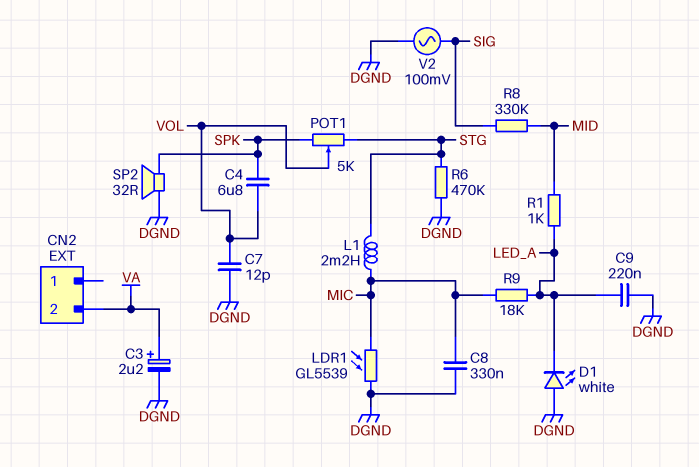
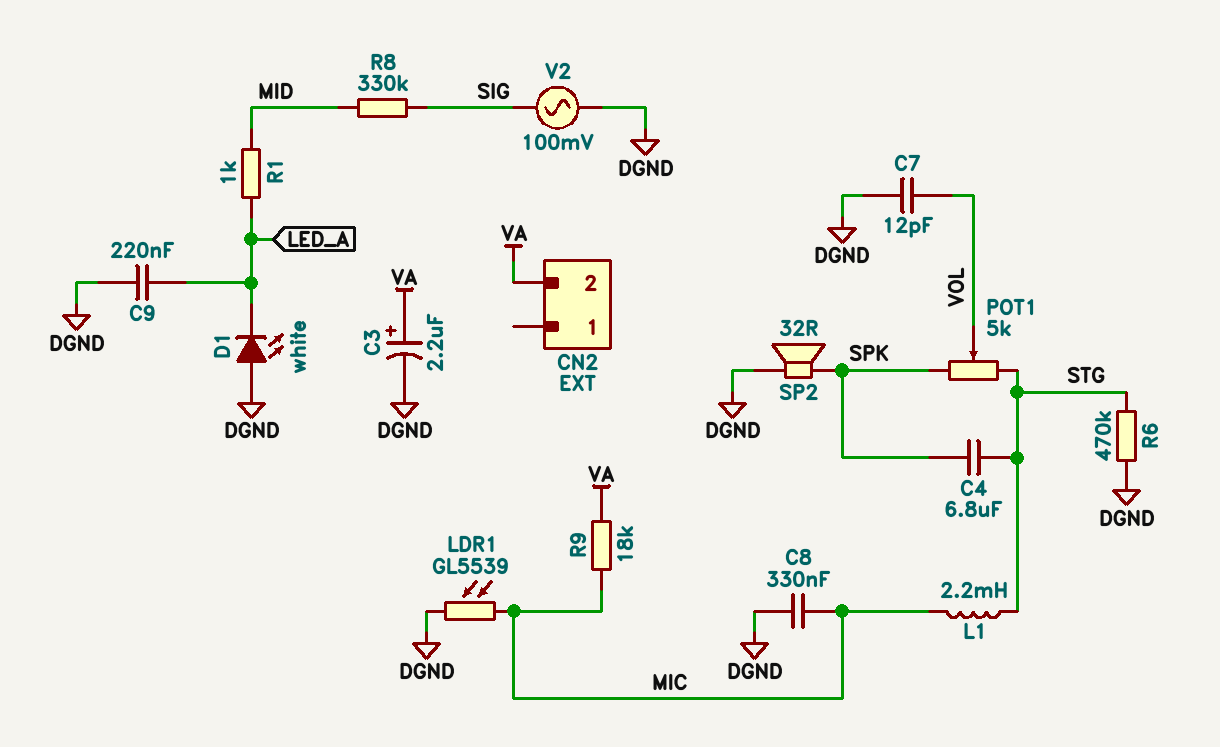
C4: 6.8uF (SPK, VOL) -> 6.8uF (SPK, STG)
R9: 18k (LED_A, MIC) -> 18k (MIC, VA)

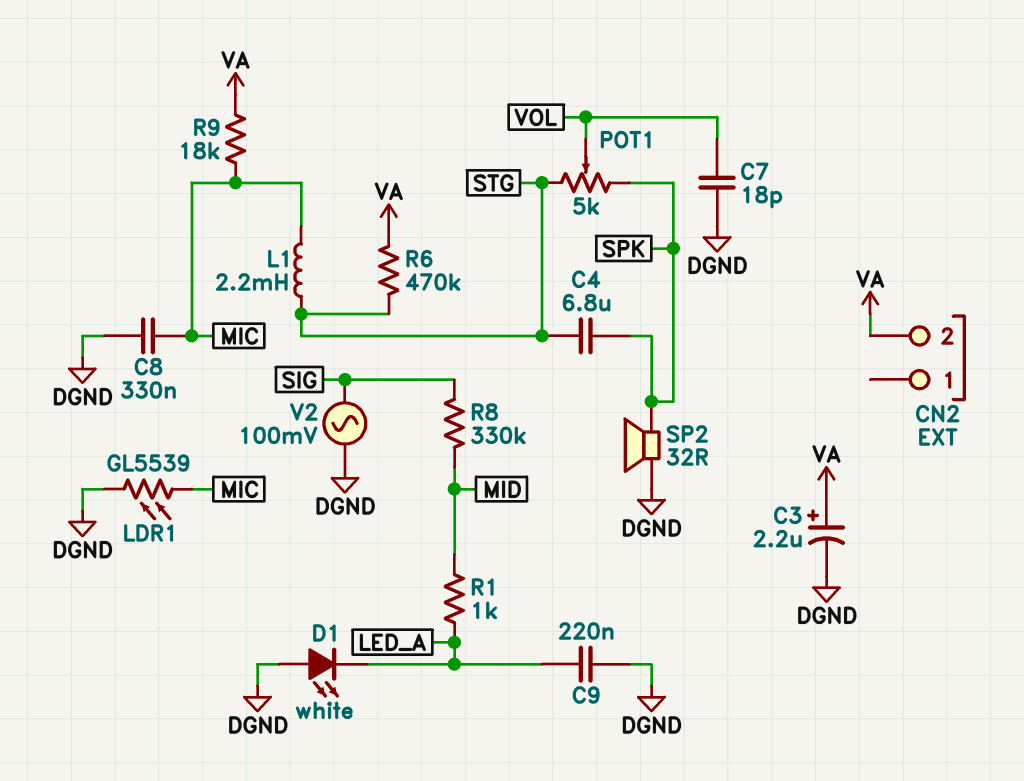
C7: 12pF (DGND, VOL) -> 18pF (DGND, VOL)
R6: 470k (DGND, STG) -> 470k (STG, VA)

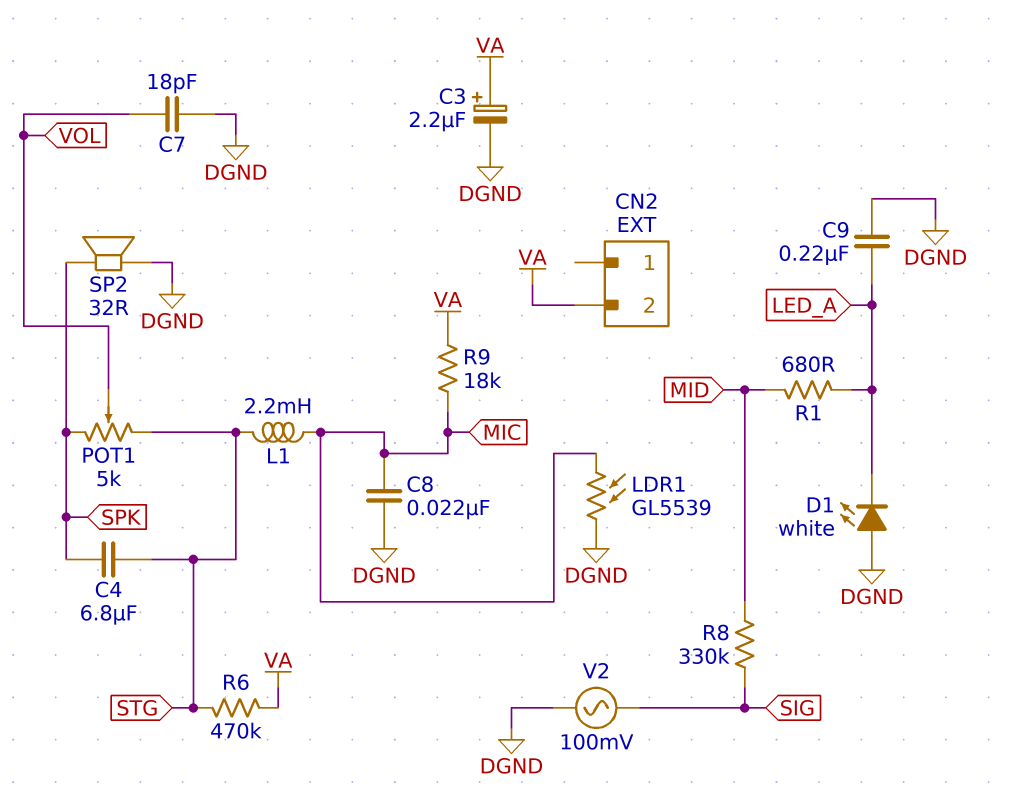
C8: 330nF (DGND, MIC) -> 22nF (DGND, MIC)
R1: 1k (LED_A, MID) -> 680 (LED_A, MID)

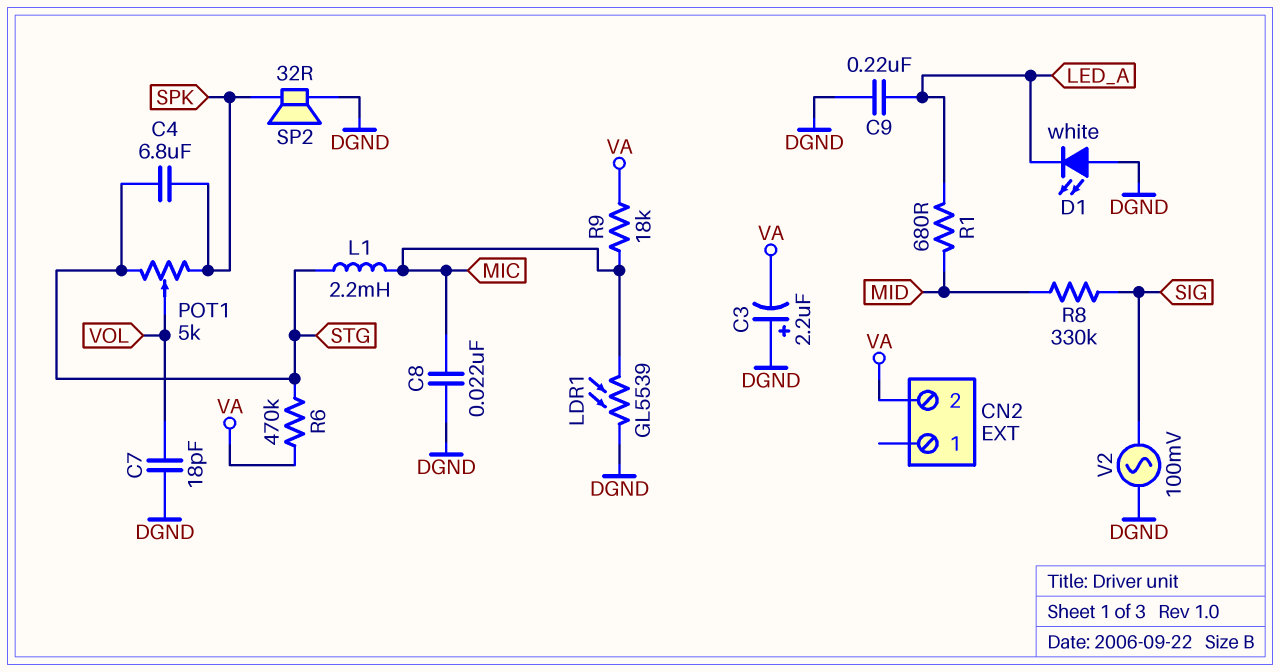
C3: 2.2uF (plus VA, minus DGND) -> 2.2uF (plus DGND, minus VA)

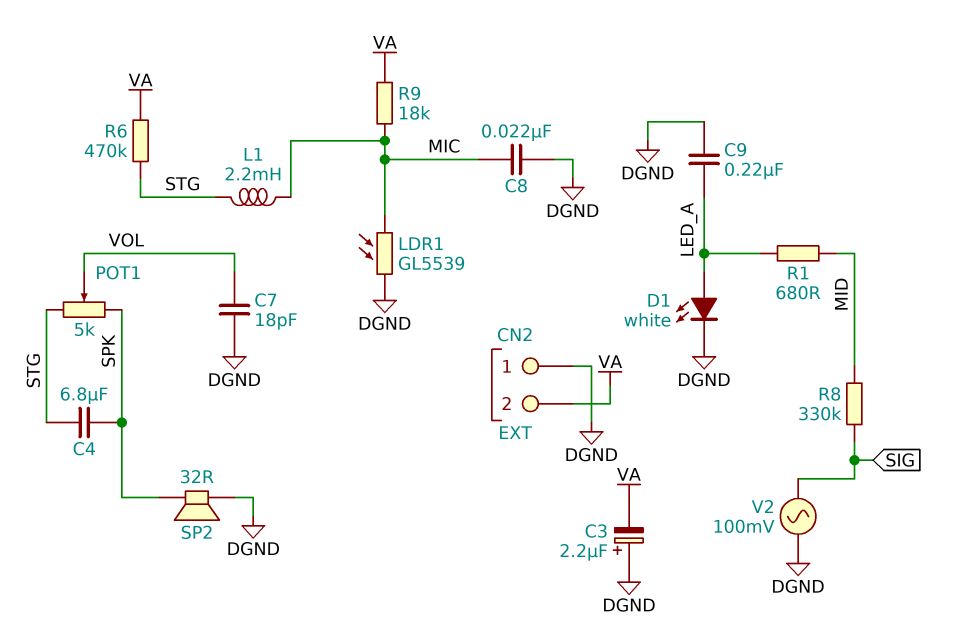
CN2 pin 1: none -> DGND
D1: LED white (A DGND, K LED_A) -> LED white (A LED_A, K DGND)

